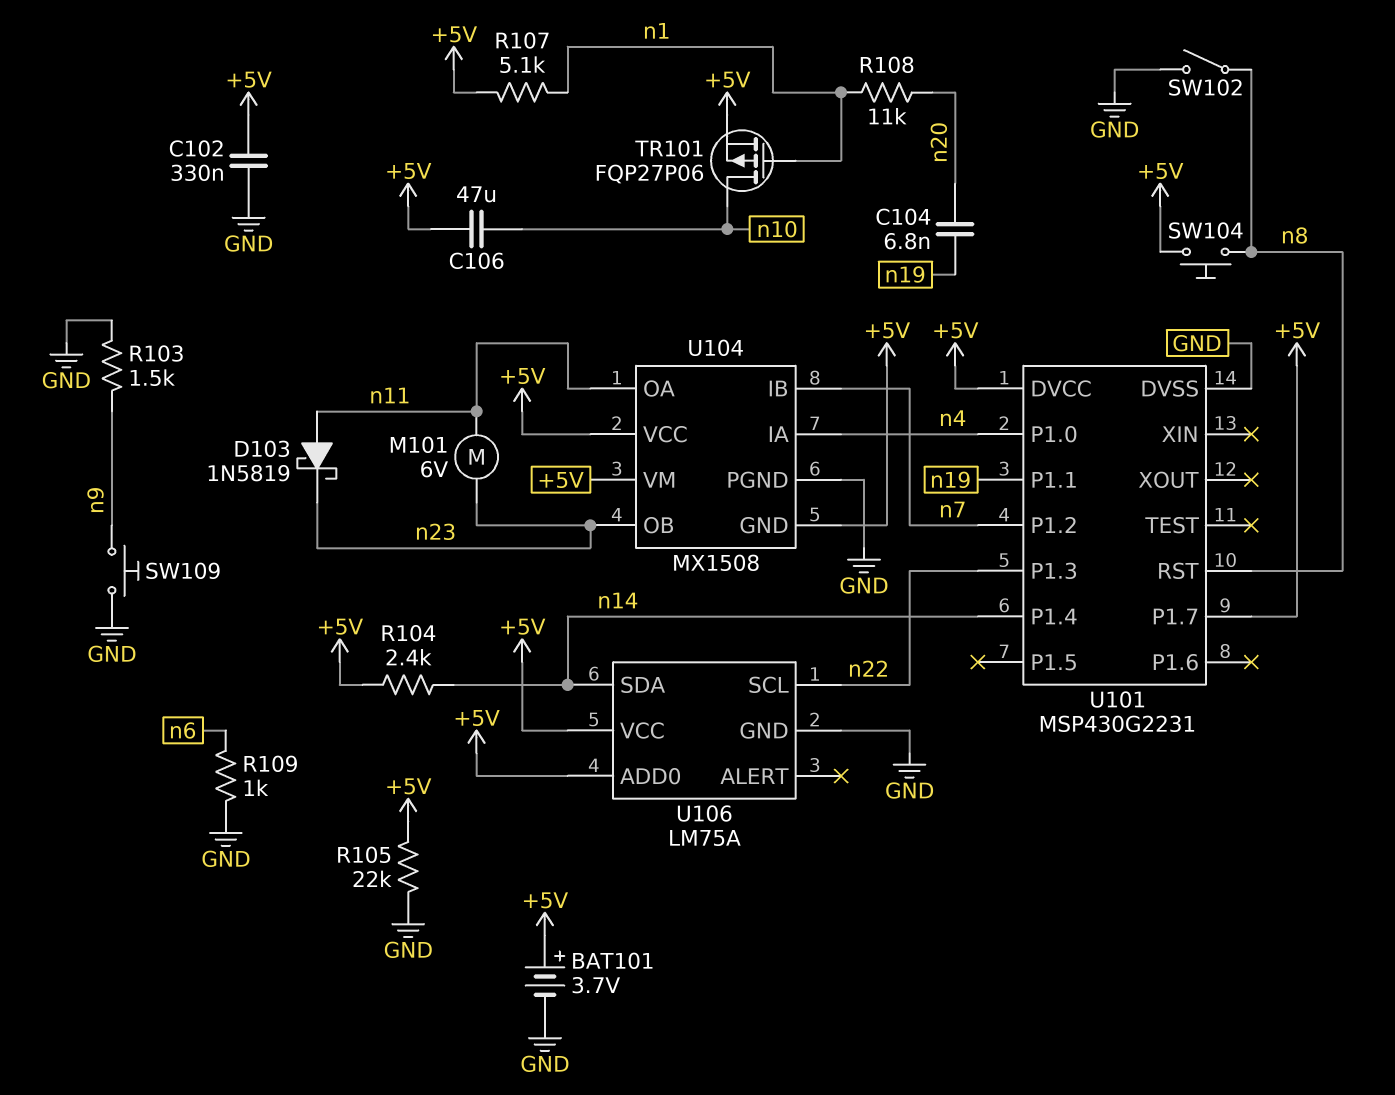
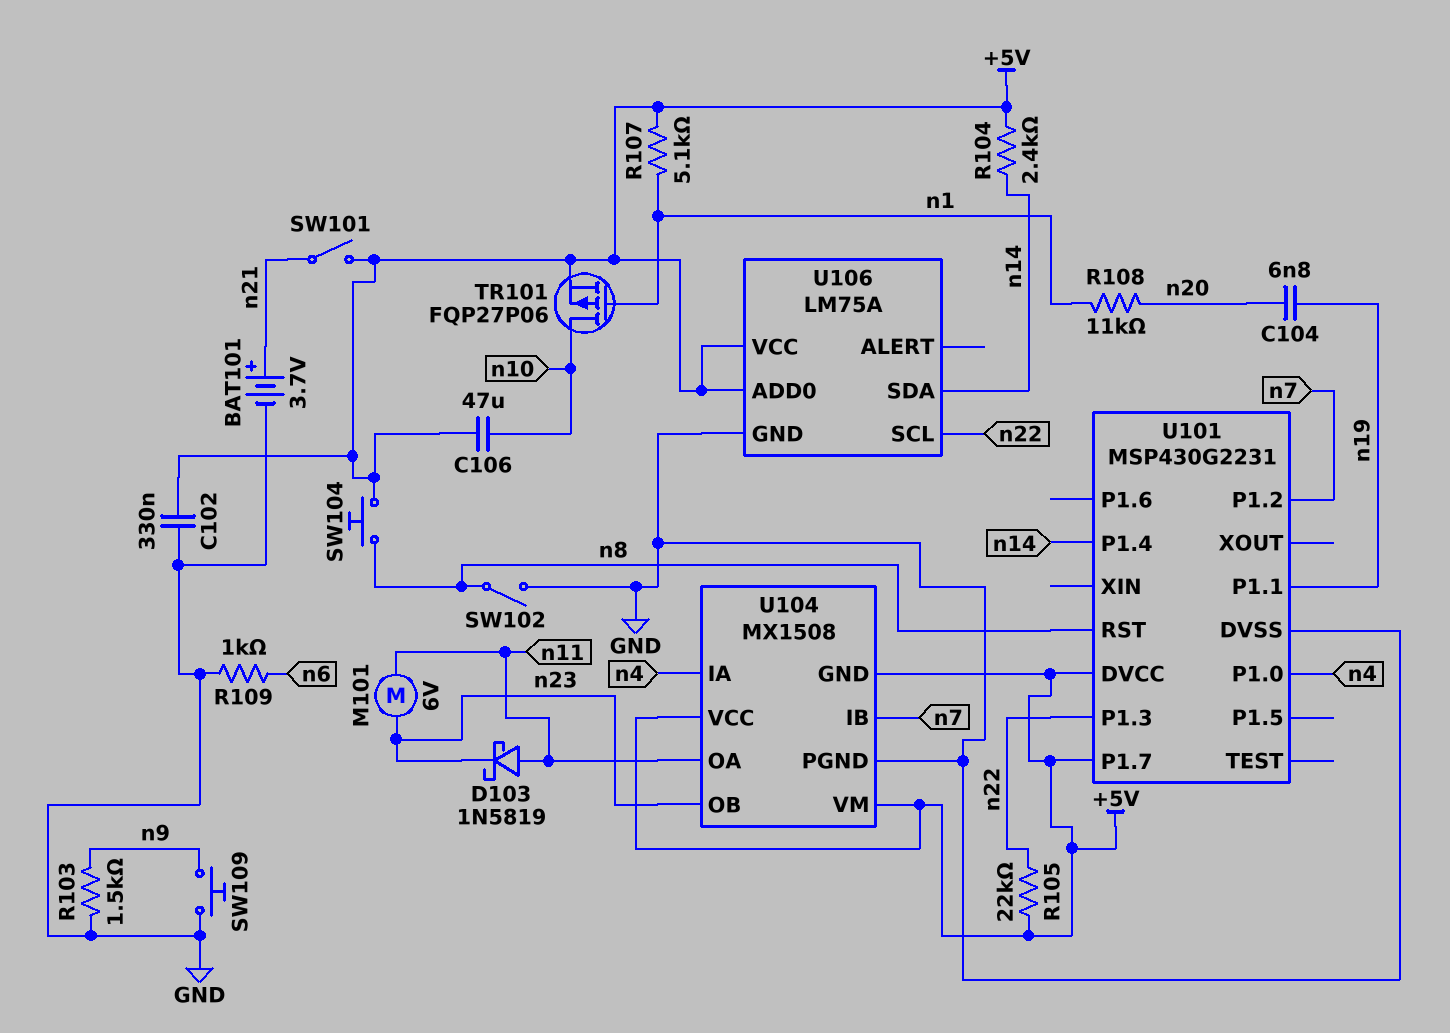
BAT101: 3.7V (plus +5V, minus GND) -> 3.7V (plus n21, minus GND)
R105: 22k (+5V, GND) -> 22k (+5V, n22)
SW101: none -> switch (+5V, n21)

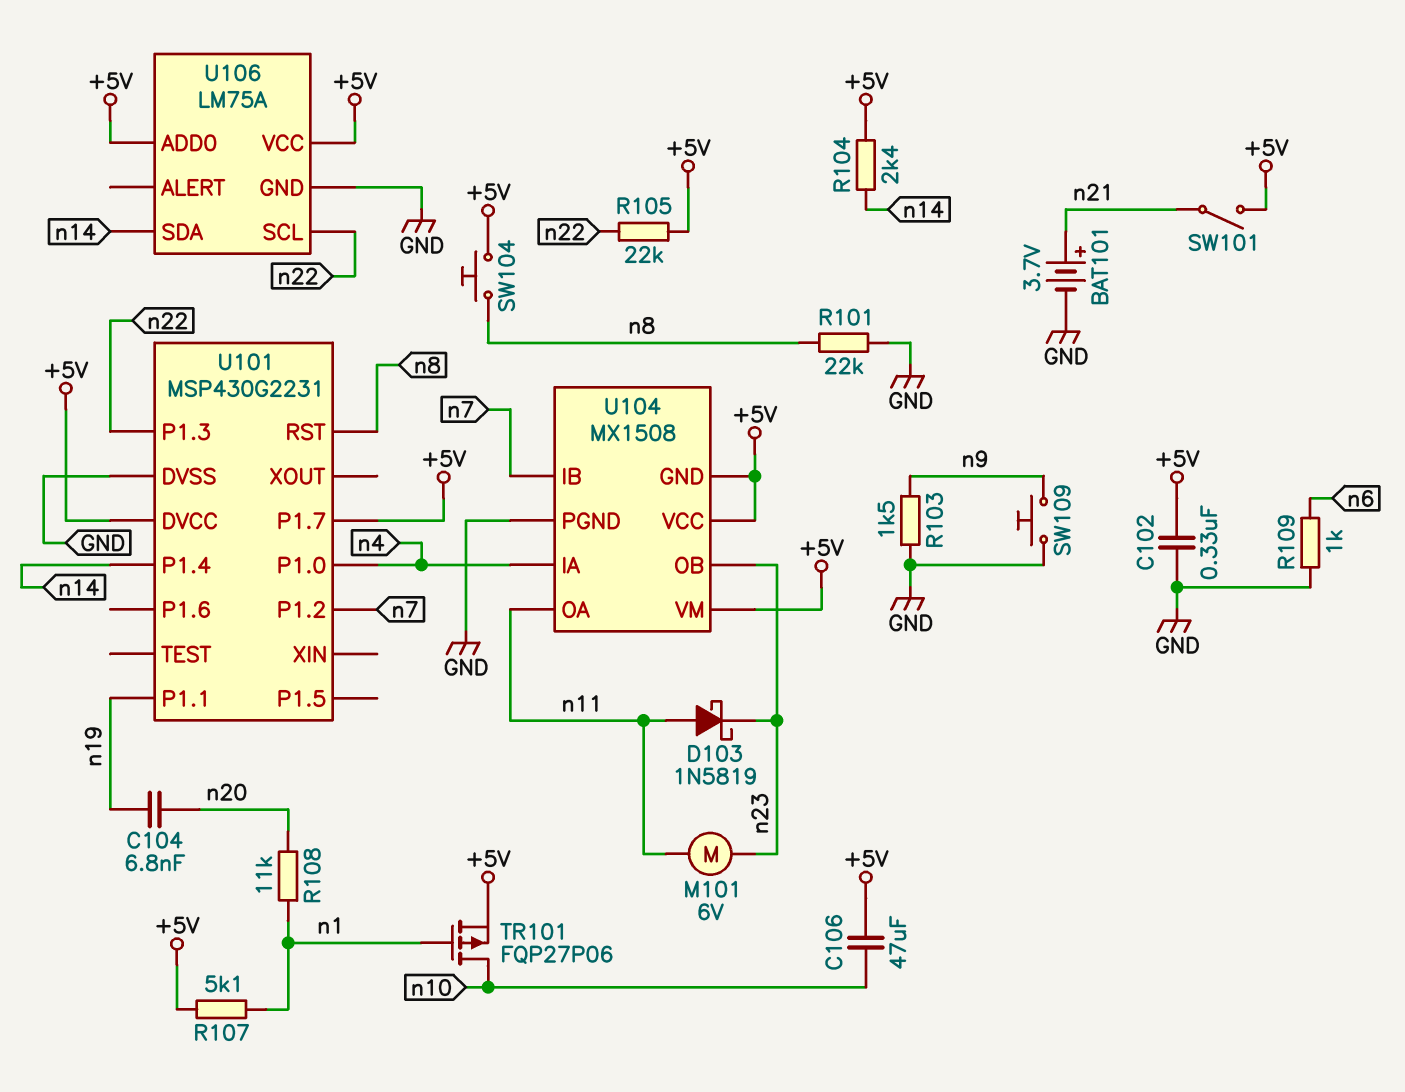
R101: none -> 22k (GND, n8)
SW102: switch (GND, n8) -> none

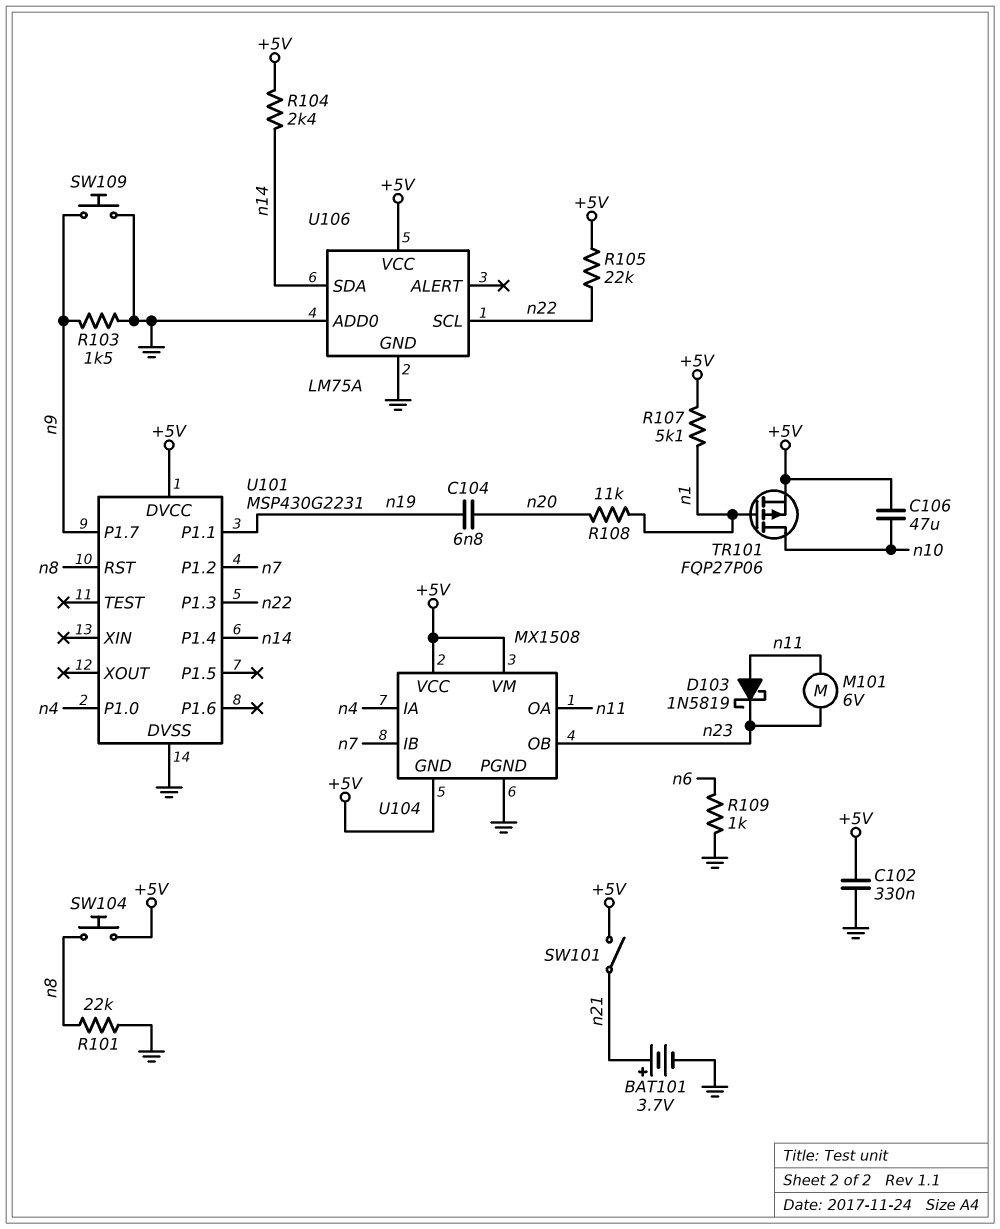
U101 pin P1.7: +5V -> n9
U106 pin ADD0: +5V -> GND

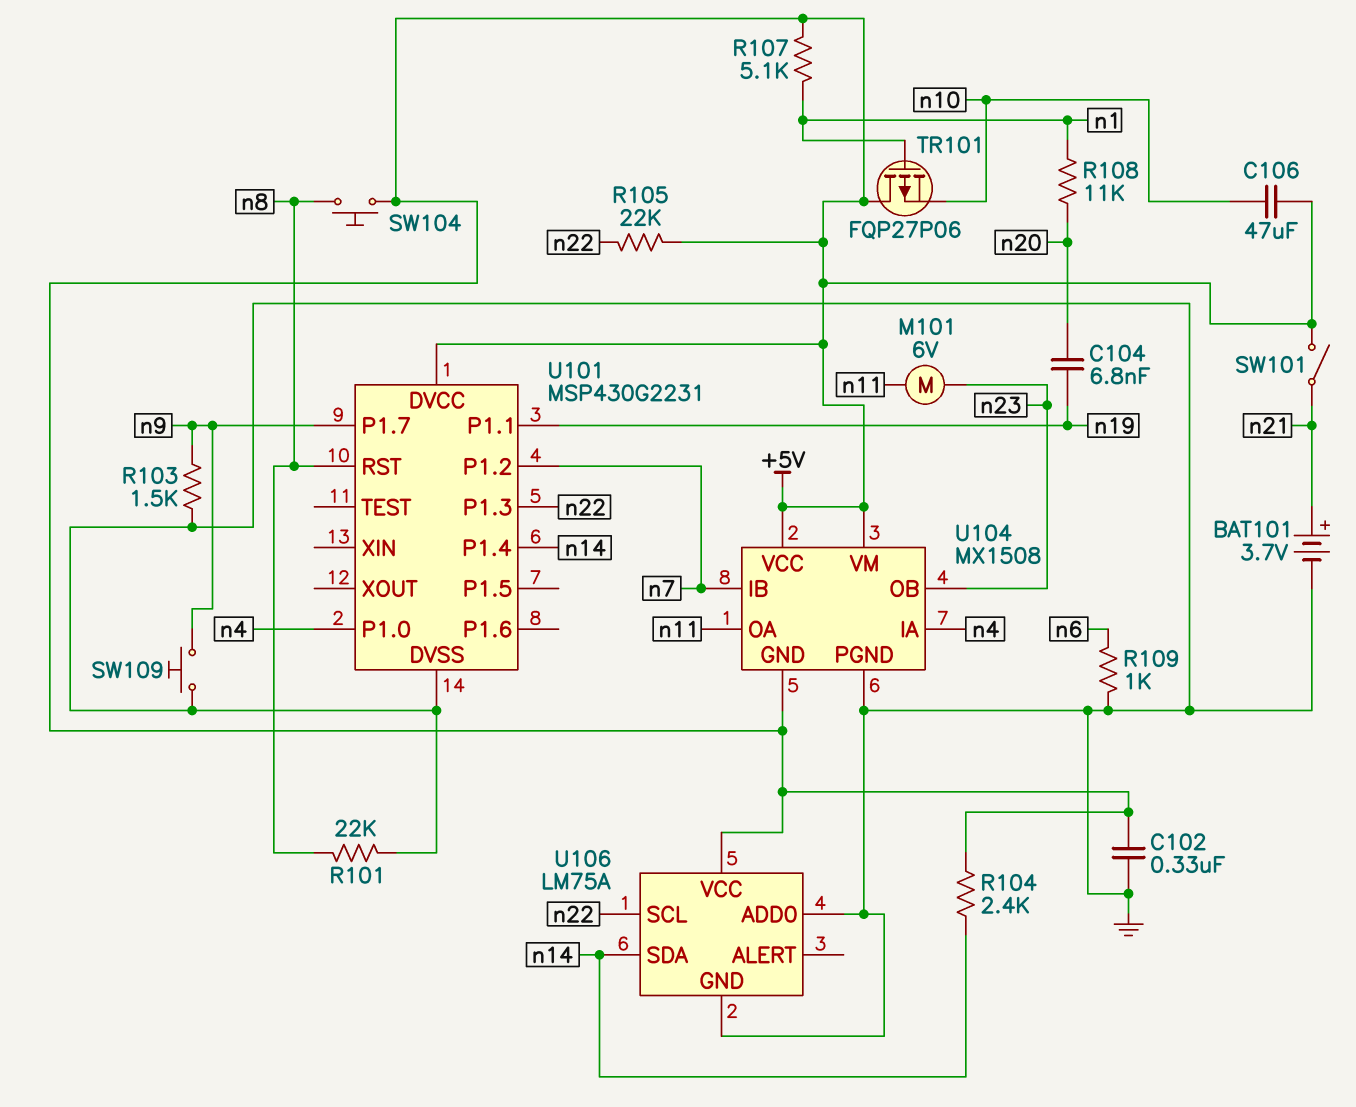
D103: schottky 1N5819 (A n11, K n23) -> none
TR101: PMOS FQP27P06 (G n1, D n10, S +5V) -> PMOS FQP27P06 (G n1, D +5V, S n10)

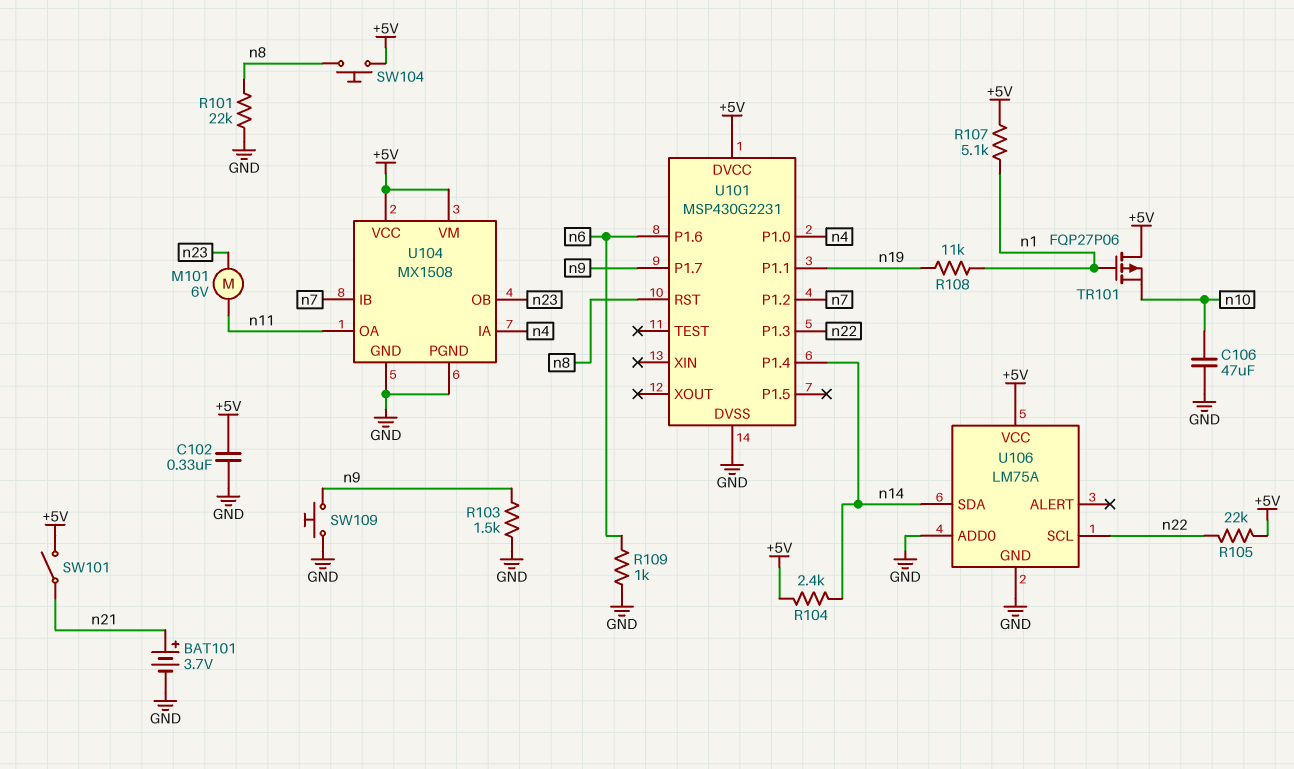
C104: 6.8nF (n19, n20) -> none
C106: 47uF (+5V, n10) -> 47uF (GND, n10)
R108: 11k (n1, n20) -> 11k (n1, n19)
U101 pin P1.6: none -> n6
U104 pin GND: +5V -> GND

